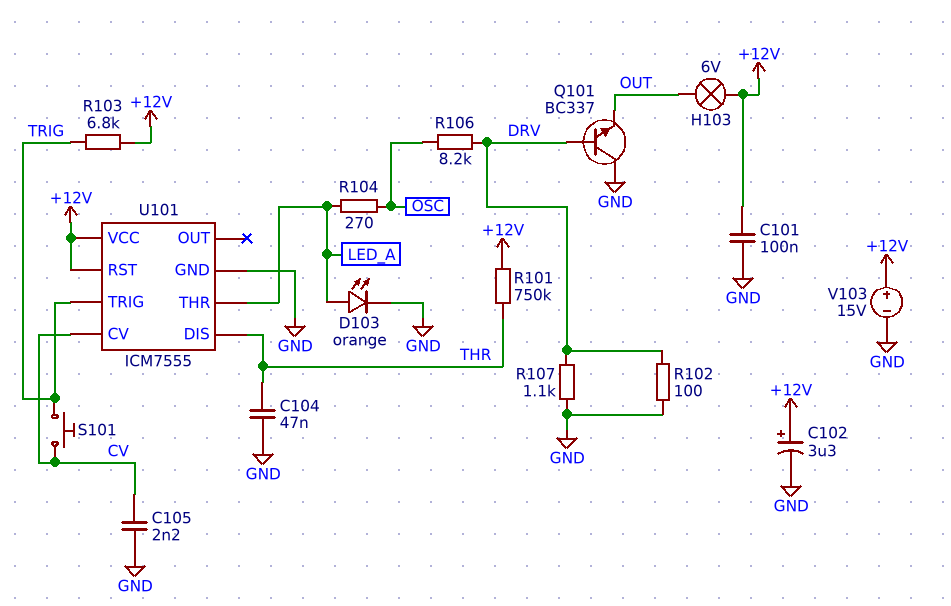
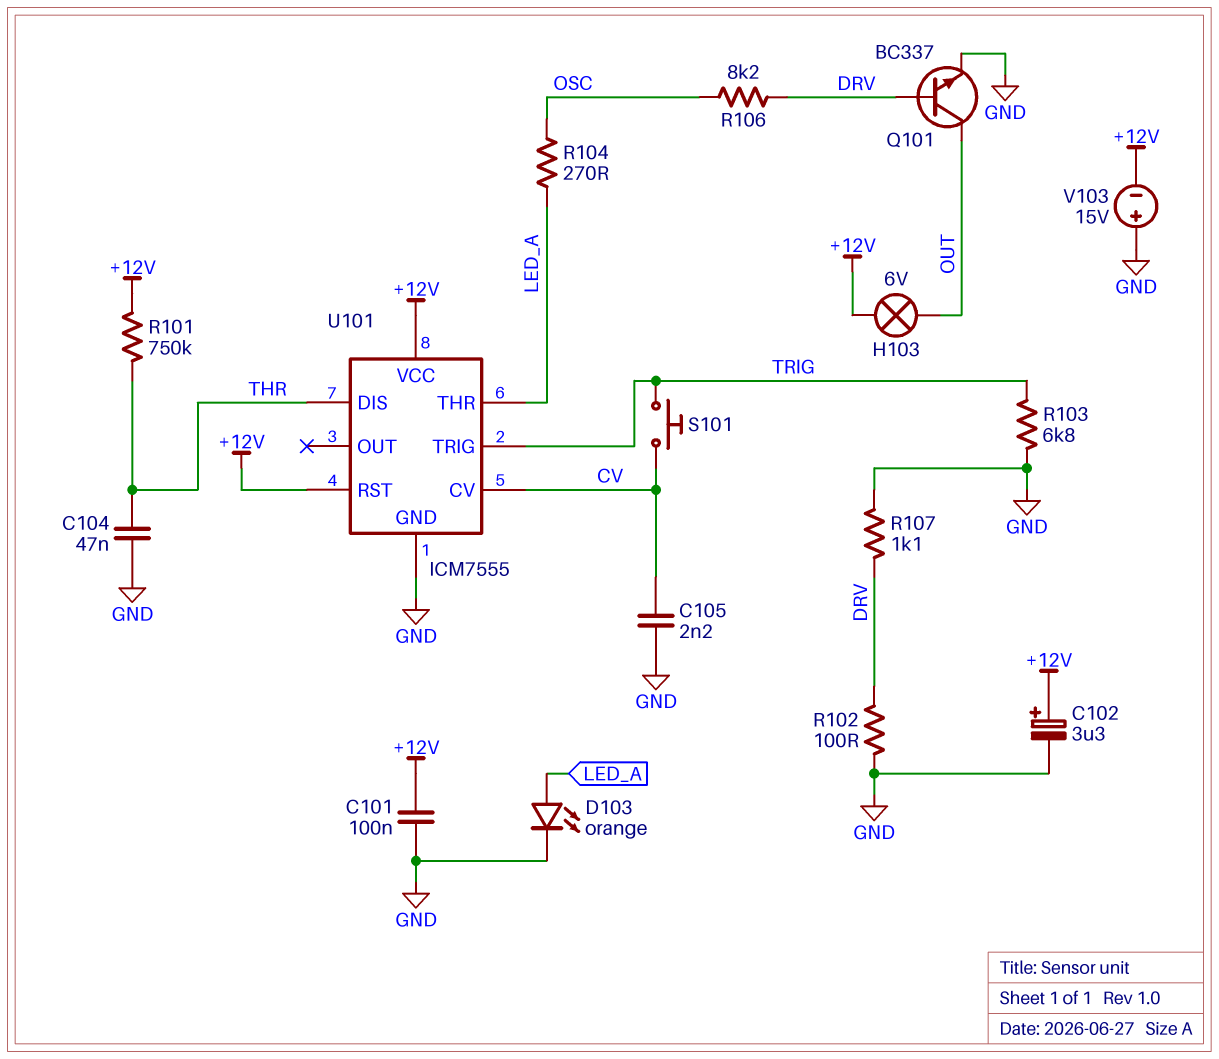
Q101: NPN BC337 (B DRV, C GND, E OUT) -> NPN BC337 (B DRV, C OUT, E GND)
R103: 6.8k (+12V, TRIG) -> 6.8k (GND, TRIG)
V103: 15V (plus +12V, minus GND) -> 15V (plus GND, minus +12V)

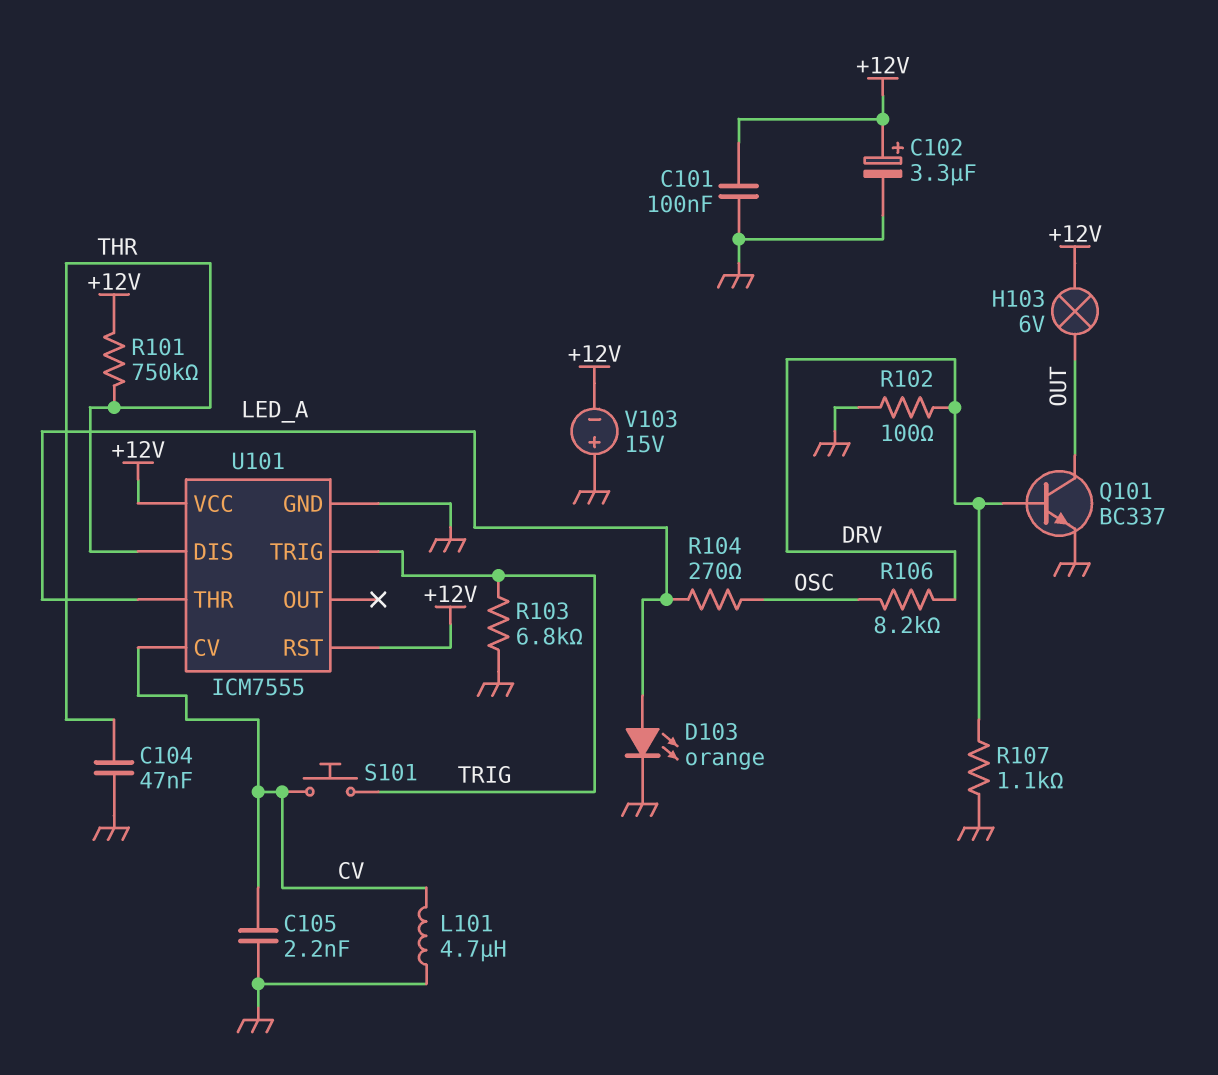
L101: none -> 4.7uH (CV, GND)

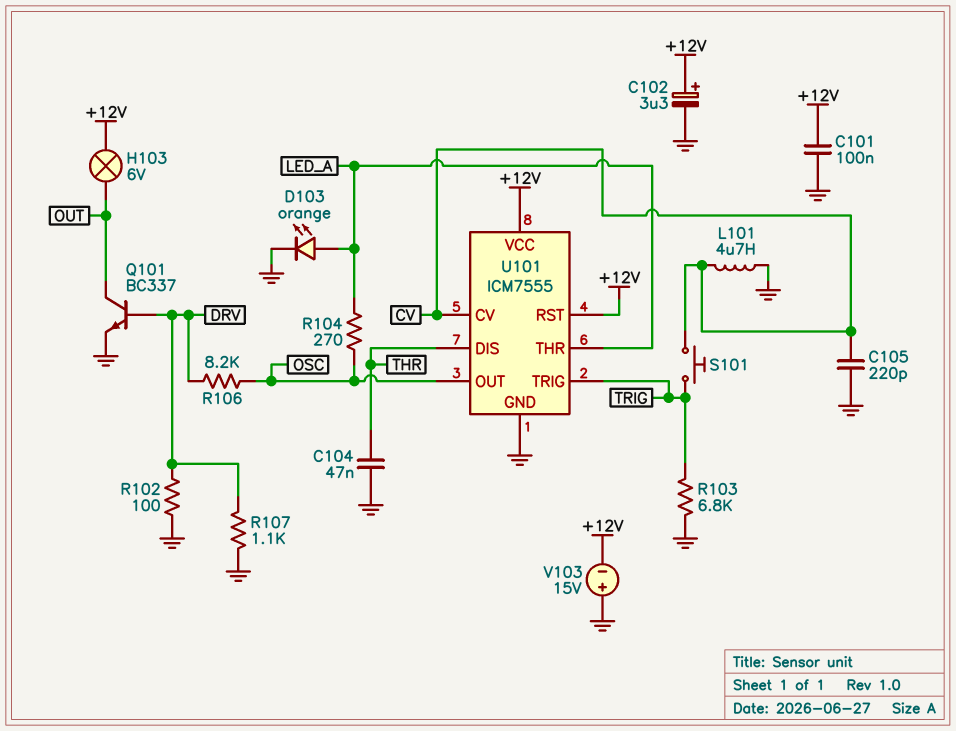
C105: 2.2nF (CV, GND) -> 220pF (CV, GND)
R101: 750k (+12V, THR) -> none
U101 pin OUT: none -> OSC

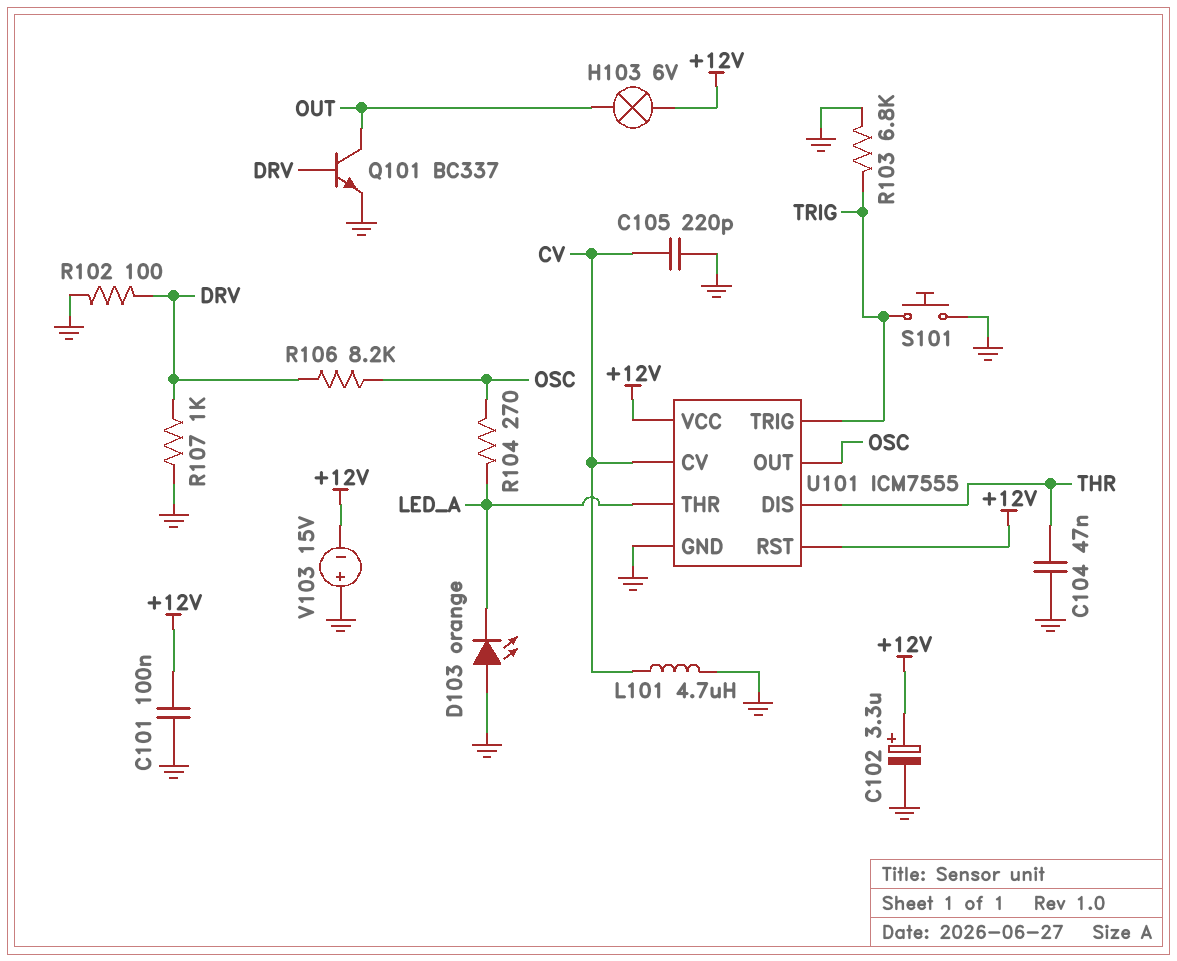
D103: LED orange (A LED_A, K GND) -> LED orange (A GND, K LED_A)
R107: 1.1k (DRV, GND) -> 1k (DRV, GND)
S101: button (CV, TRIG) -> button (GND, TRIG)

